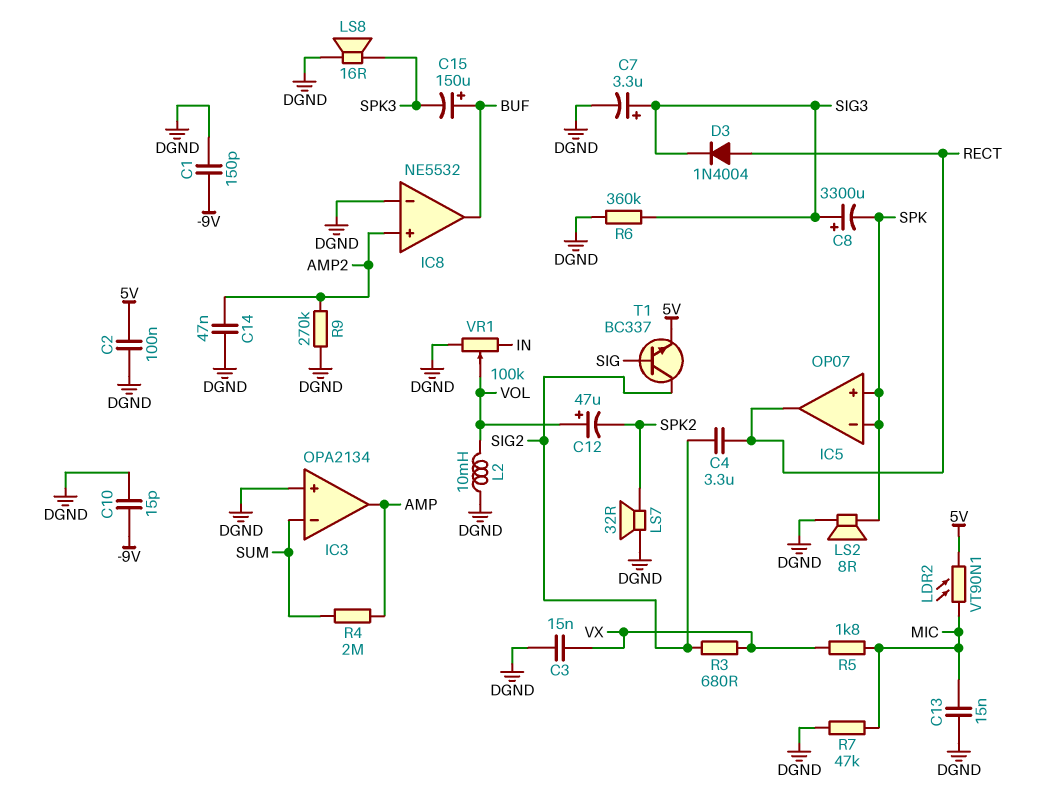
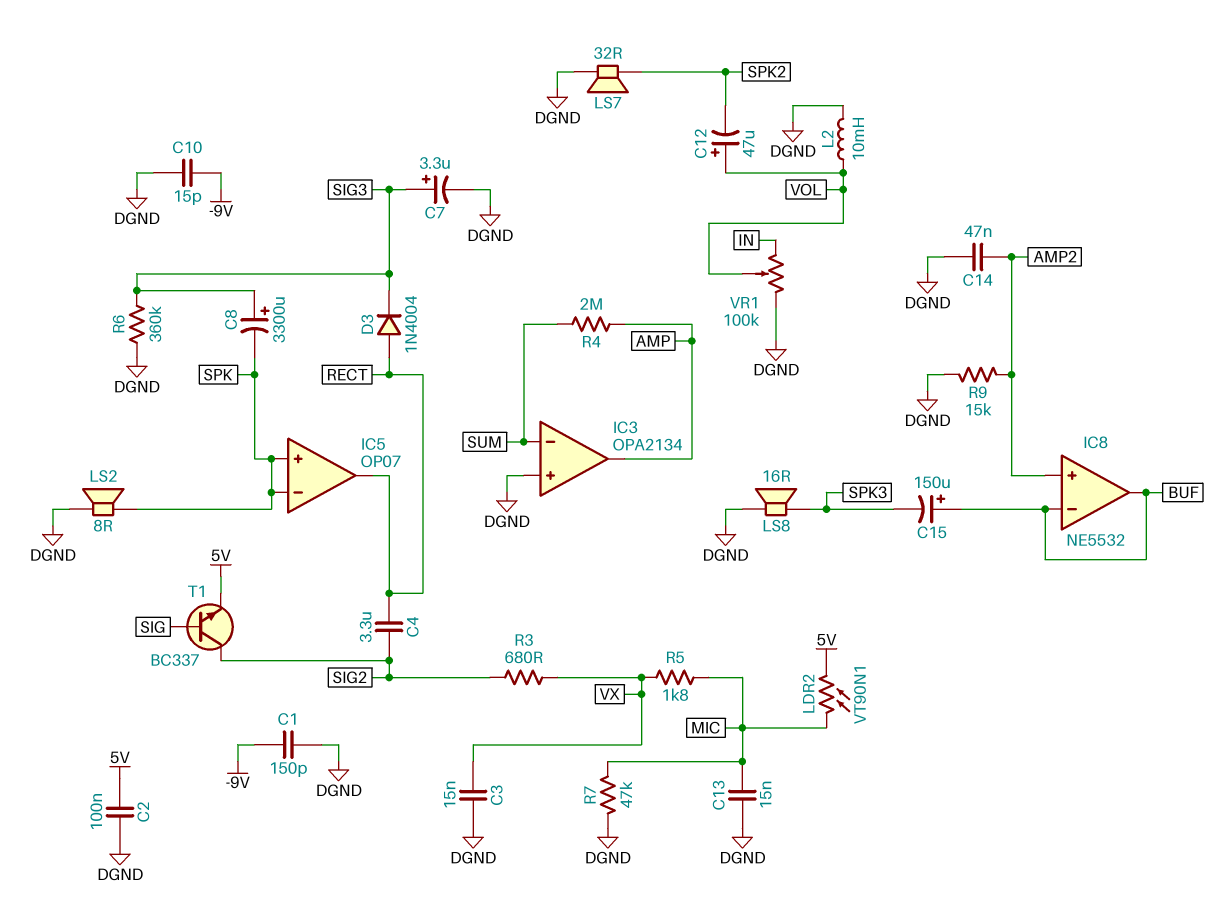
IC8 pin in-: DGND -> BUF
R9: 270k (AMP2, DGND) -> 15k (AMP2, DGND)

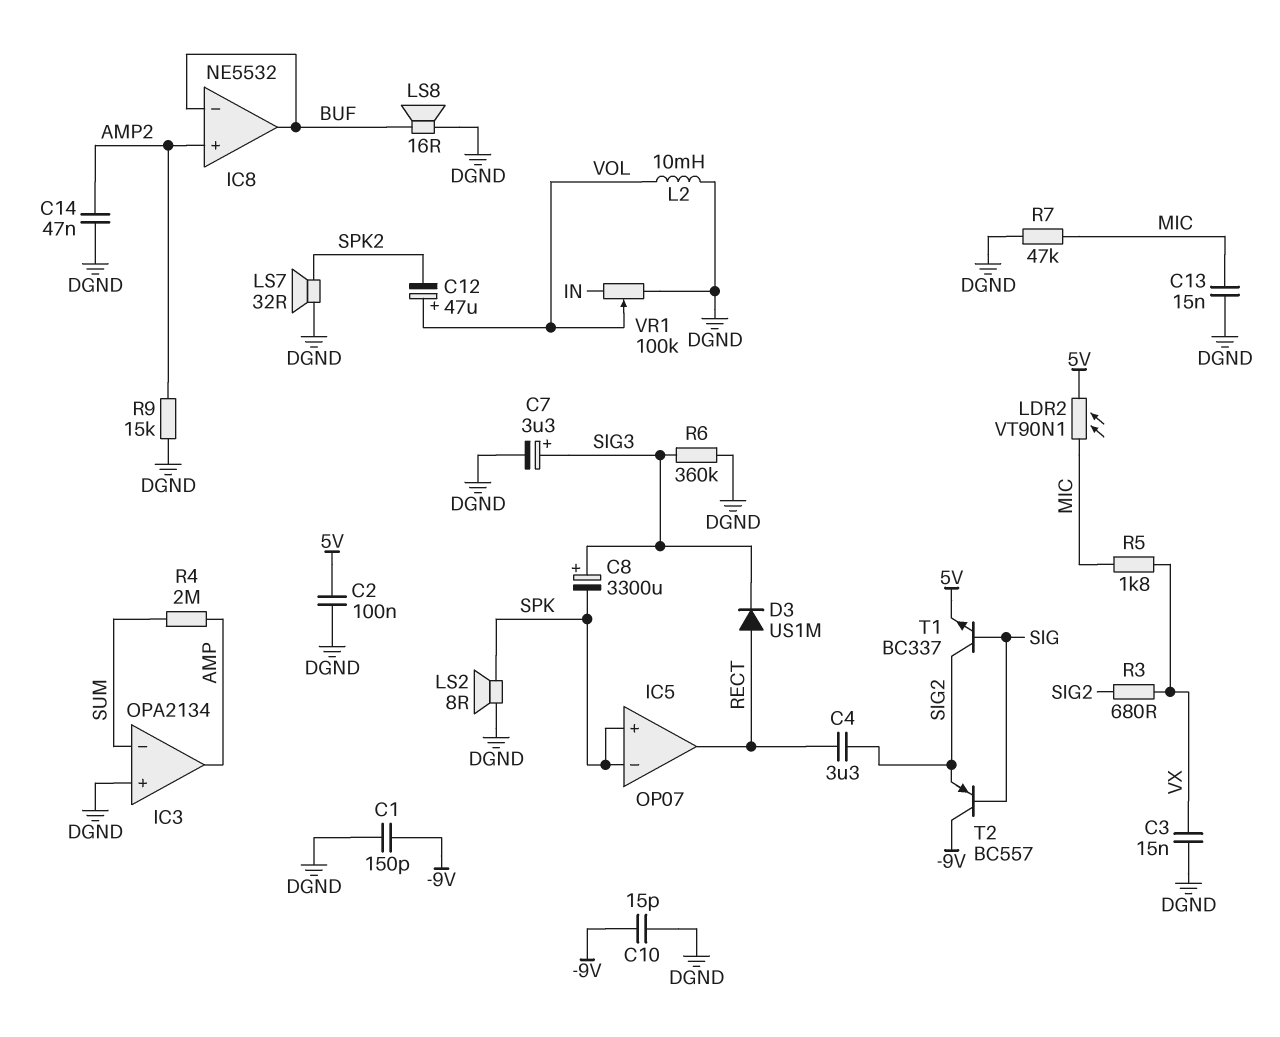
C15: 150uF (plus BUF, minus SPK3) -> none
D3: diode 1N4004 (A RECT, K SIG3) -> diode US1M (A RECT, K SIG3)
LS8: speaker 16R (DGND, SPK3) -> speaker 16R (BUF, DGND)
T2: none -> PNP BC557 (B SIG, C -9V, E SIG2)

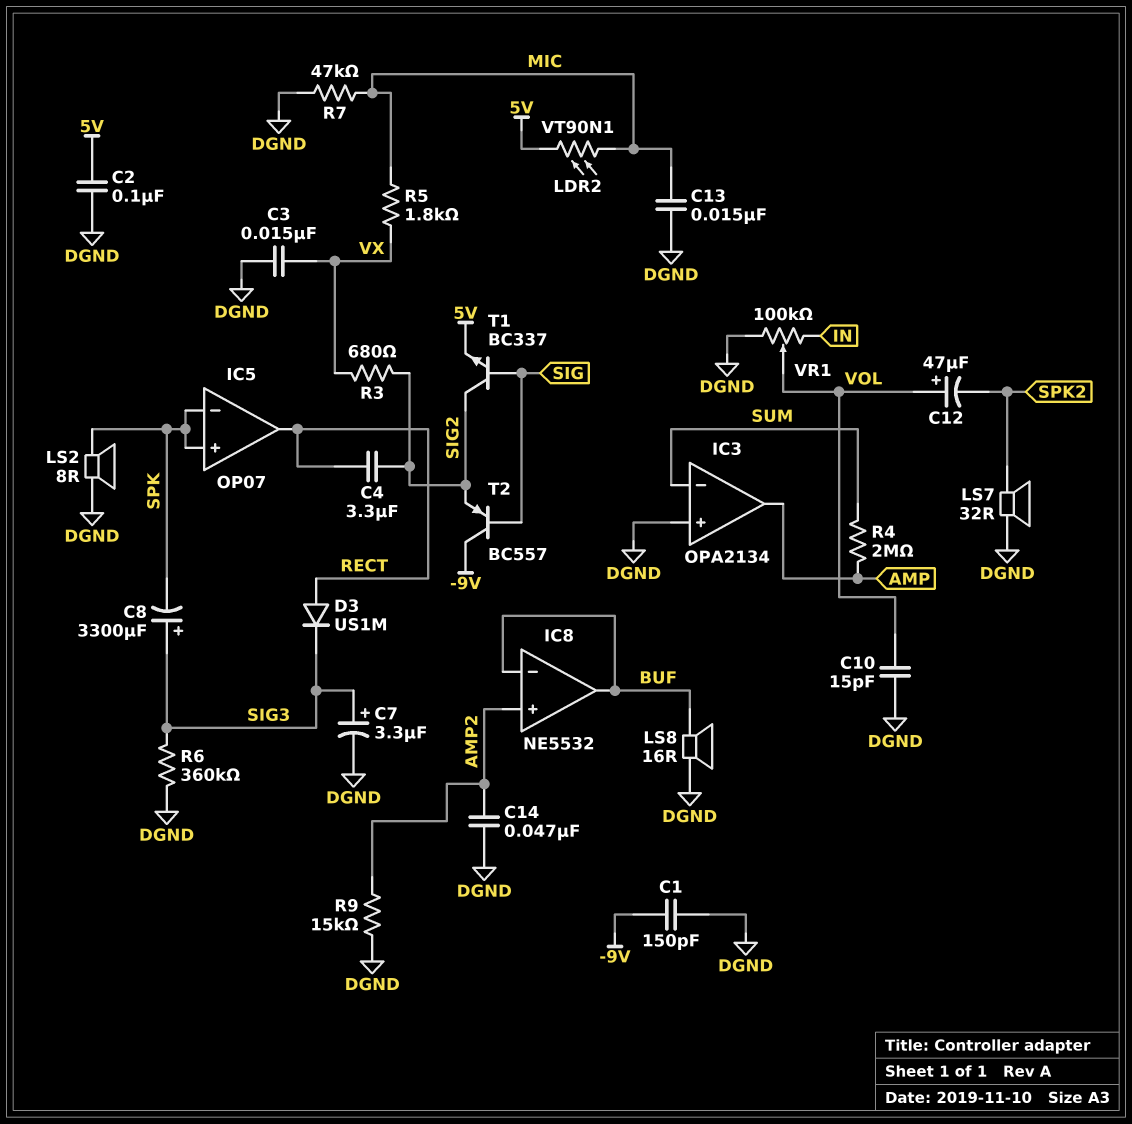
C10: 15pF (-9V, DGND) -> 15pF (DGND, VOL)
L2: 10mH (DGND, VOL) -> none

